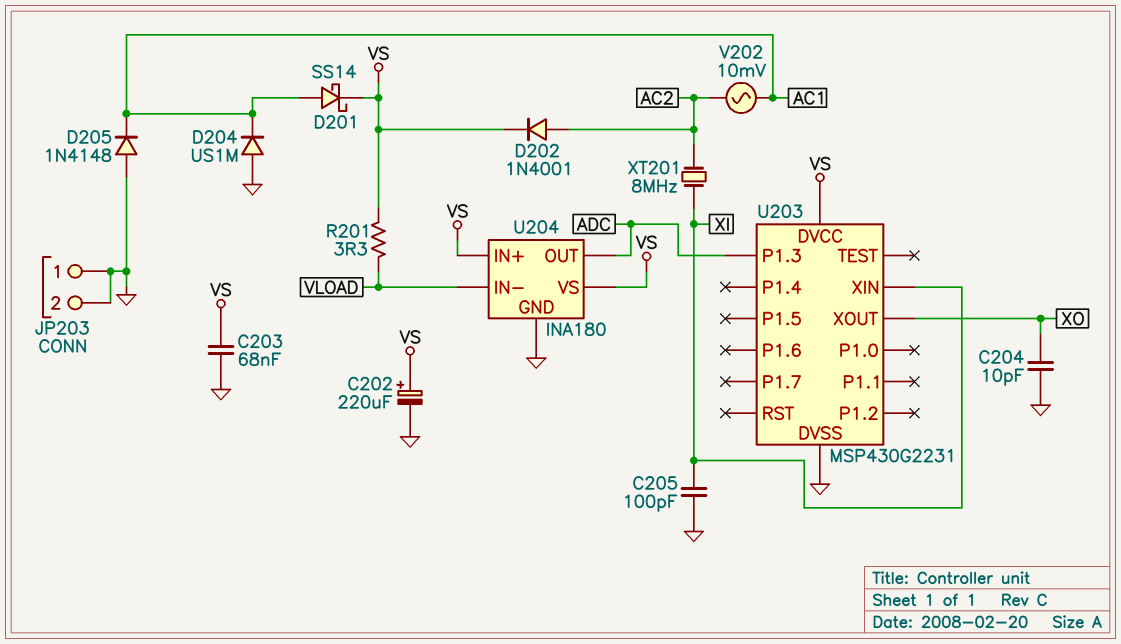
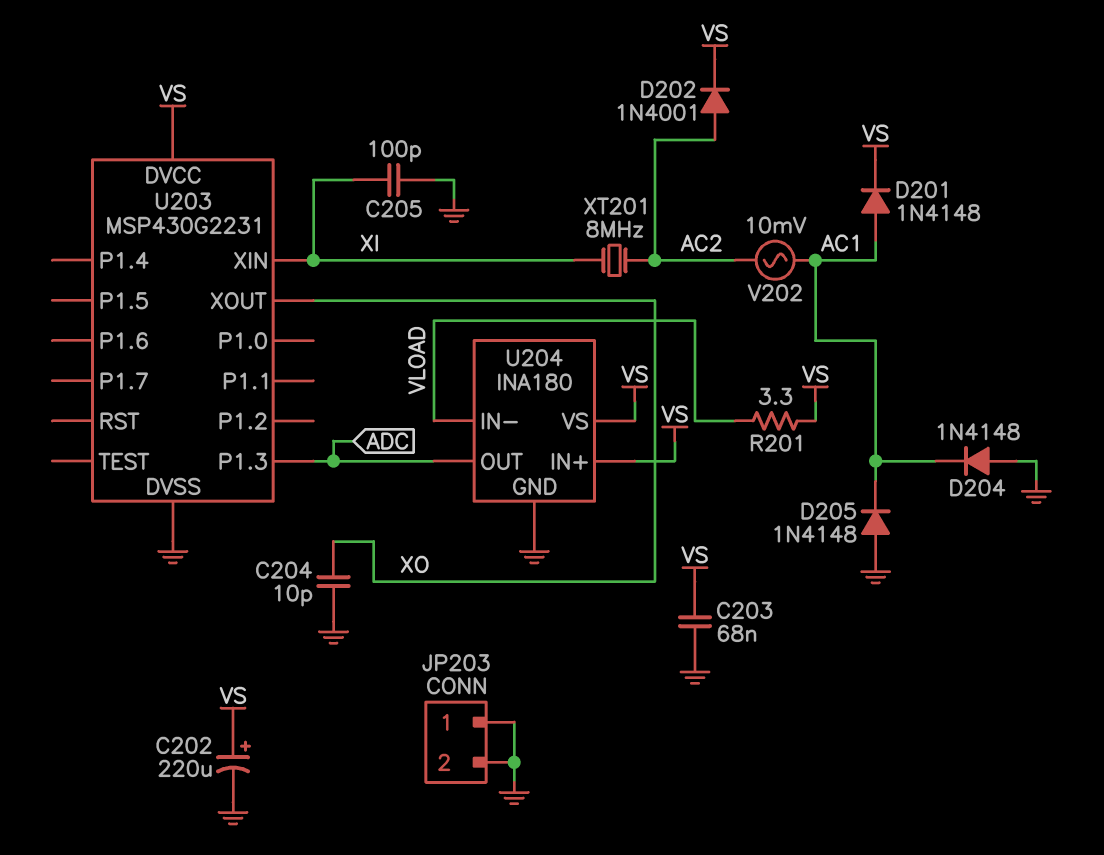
D201: schottky SS14 (A AC1, K VS) -> diode 1N4148 (A AC1, K VS)
D204: diode US1M (A GND, K AC1) -> diode 1N4148 (A GND, K AC1)

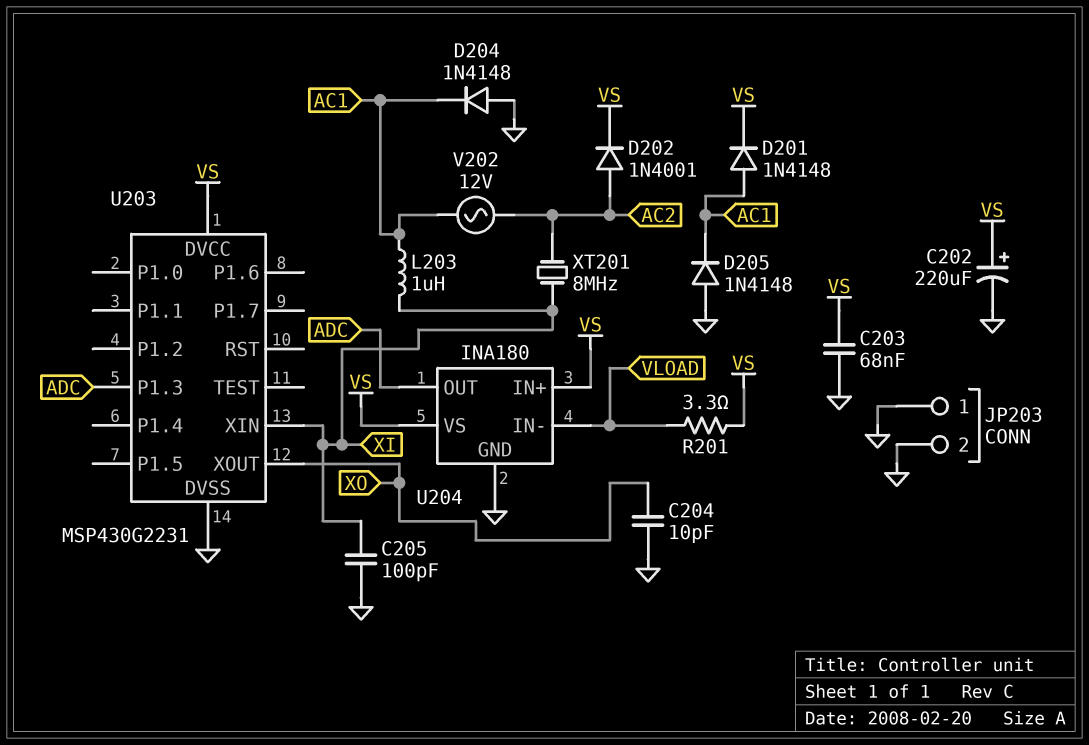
L203: none -> 1uH (AC1, XI)
V202: AC 10mV (AC1, AC2) -> AC 12V (AC1, AC2)

